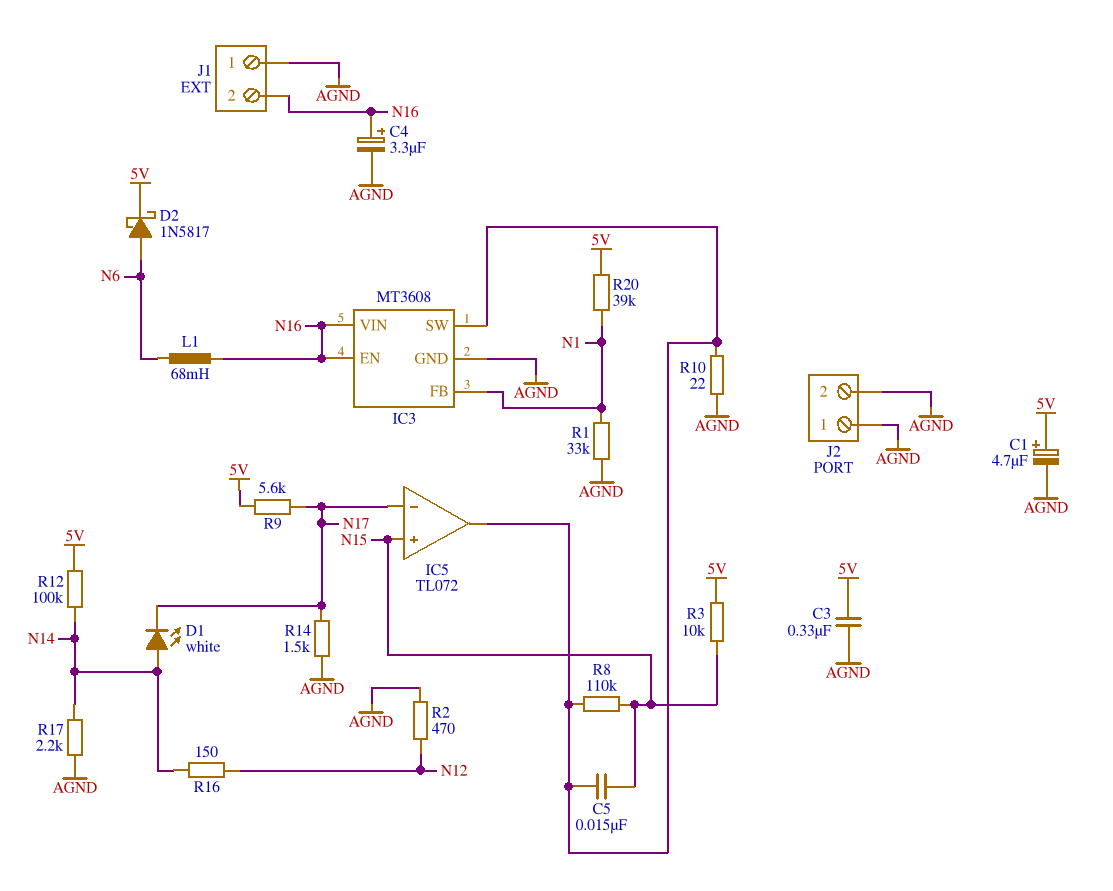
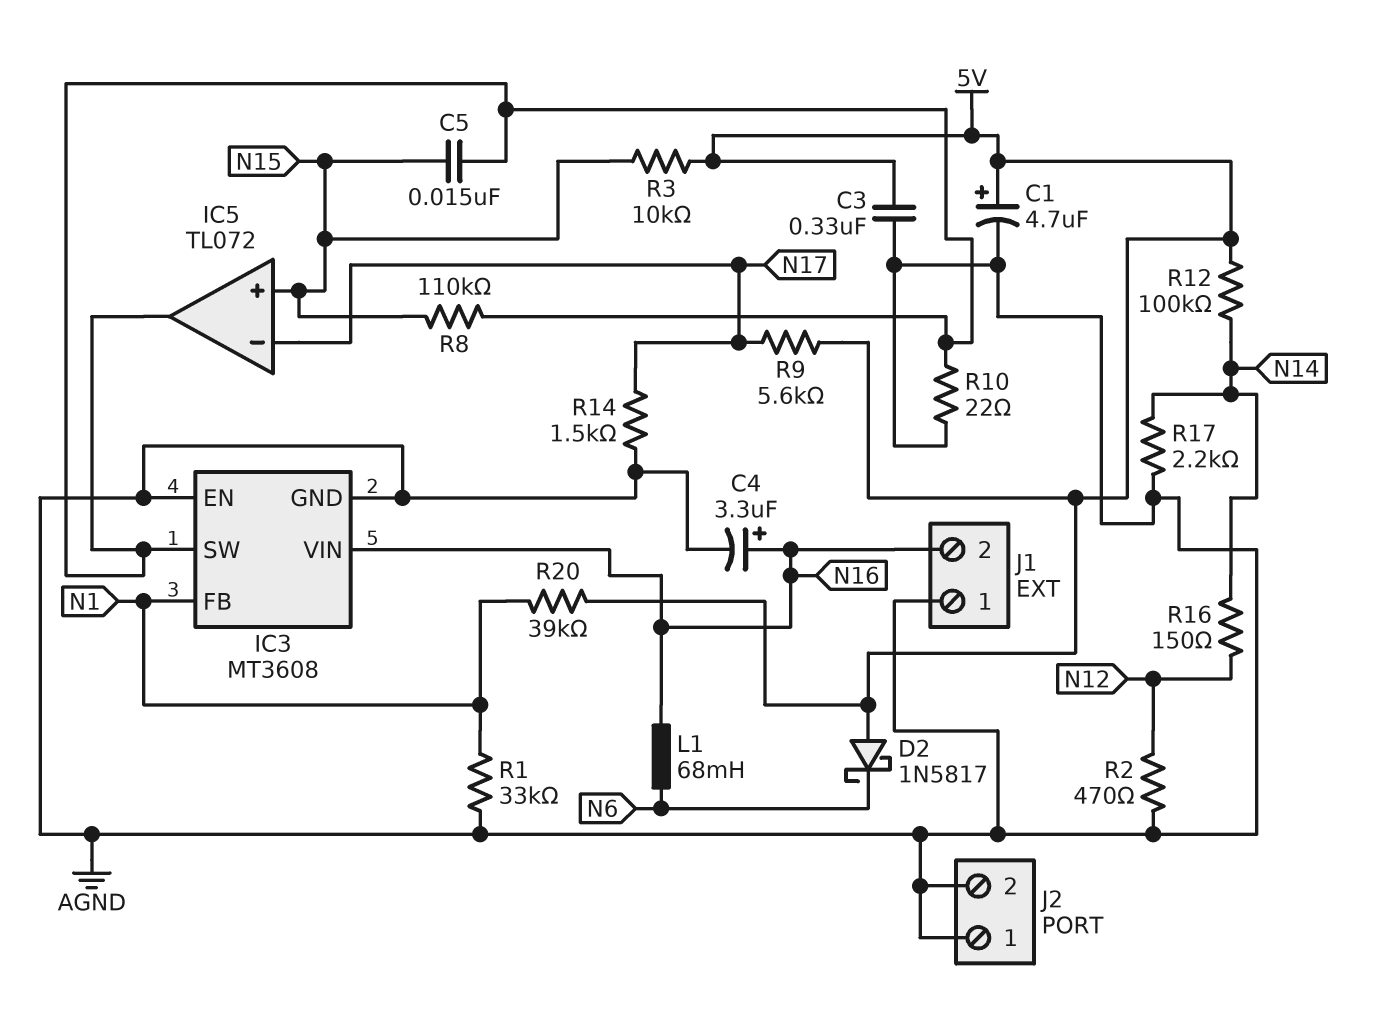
D1: LED white (A N14, K N17) -> none
D2: schottky 1N5817 (A N6, K 5V) -> schottky 1N5817 (A 5V, K N6)
IC3 pin EN: N16 -> AGND

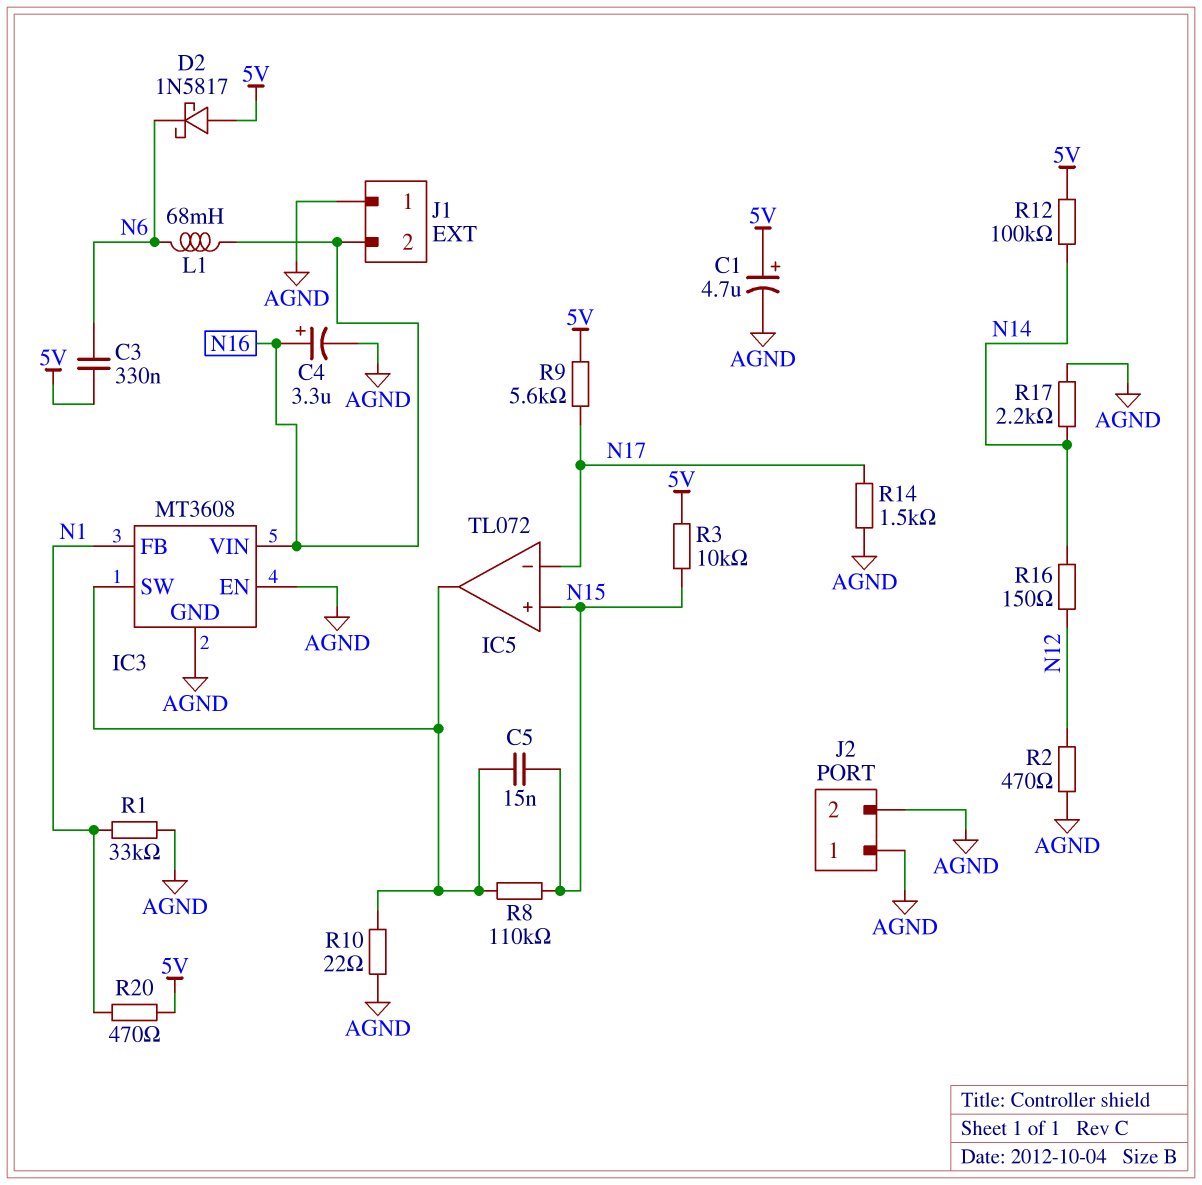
C3: 330nF (5V, AGND) -> 330nF (5V, N6)
R20: 39k (5V, N1) -> 470 (5V, N1)

